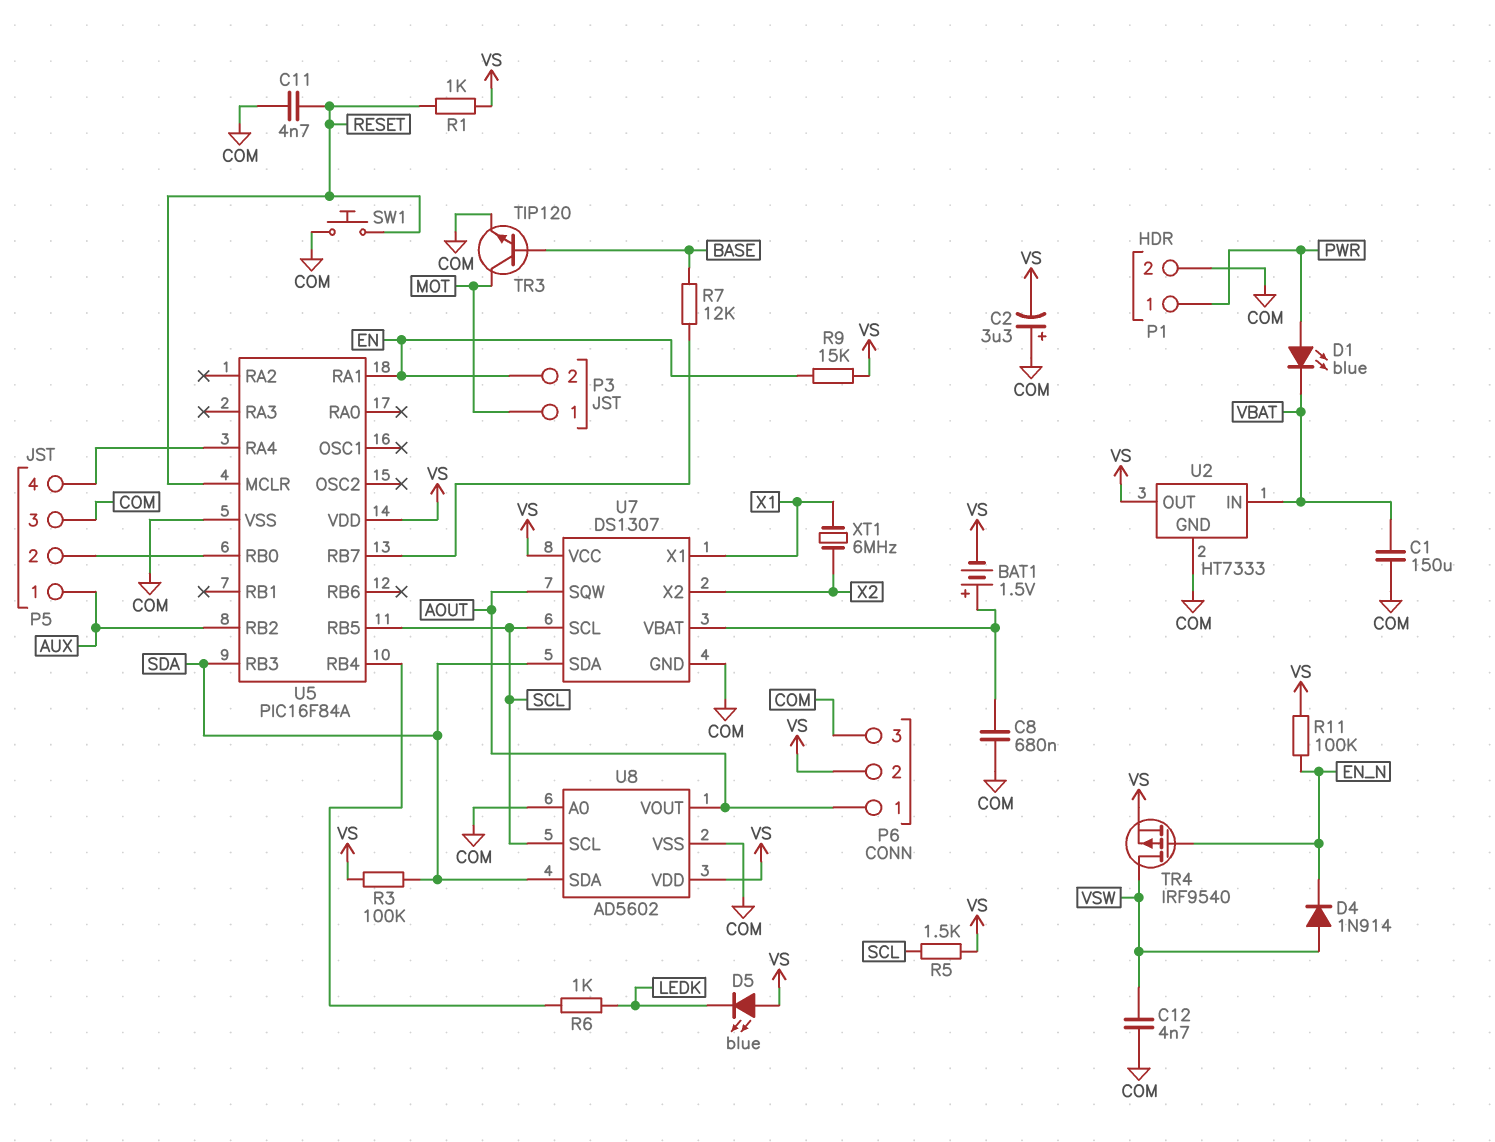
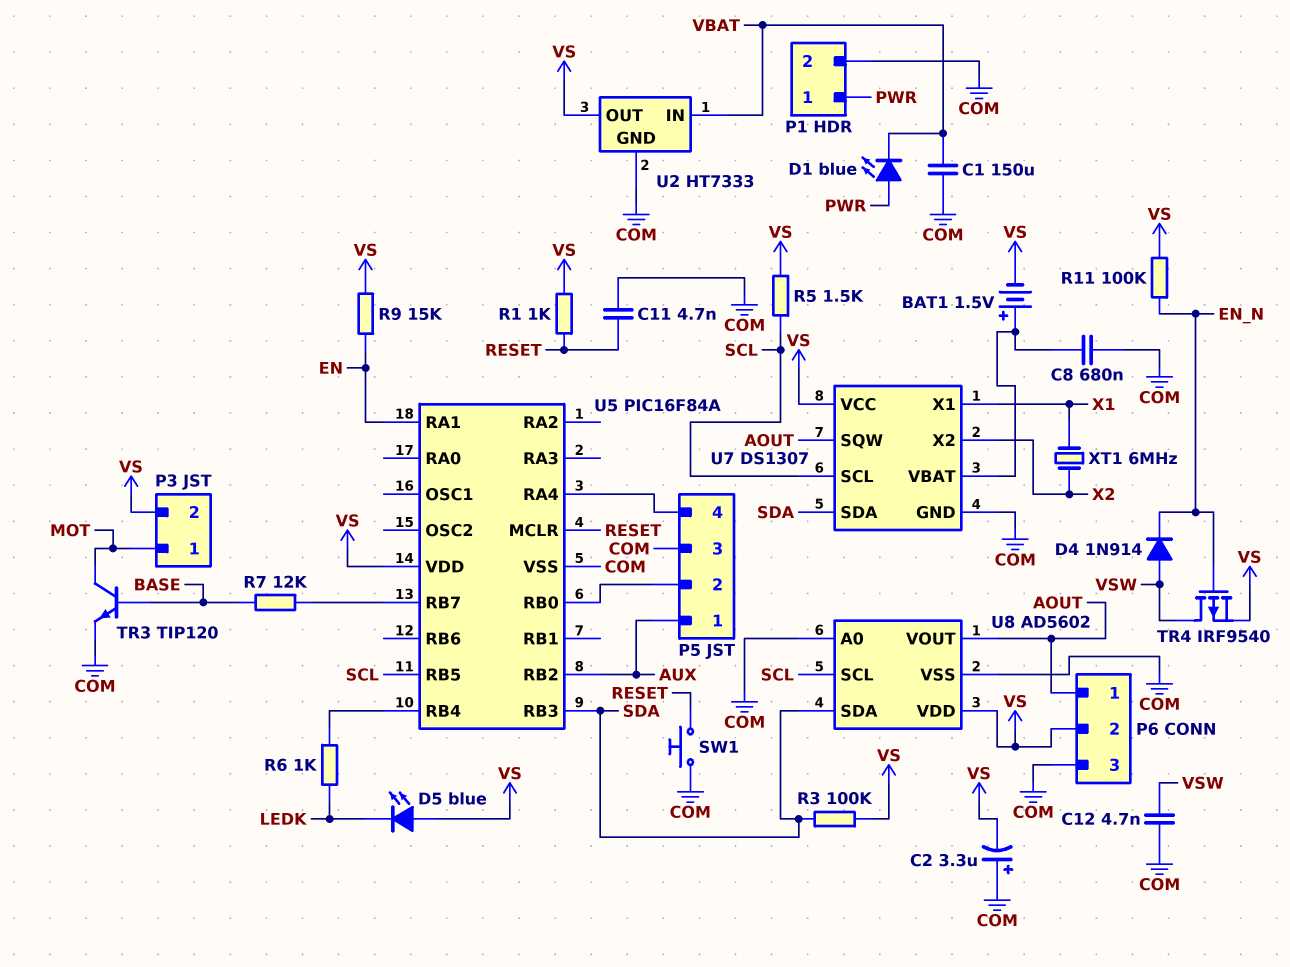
P3 pin 2: EN -> VS

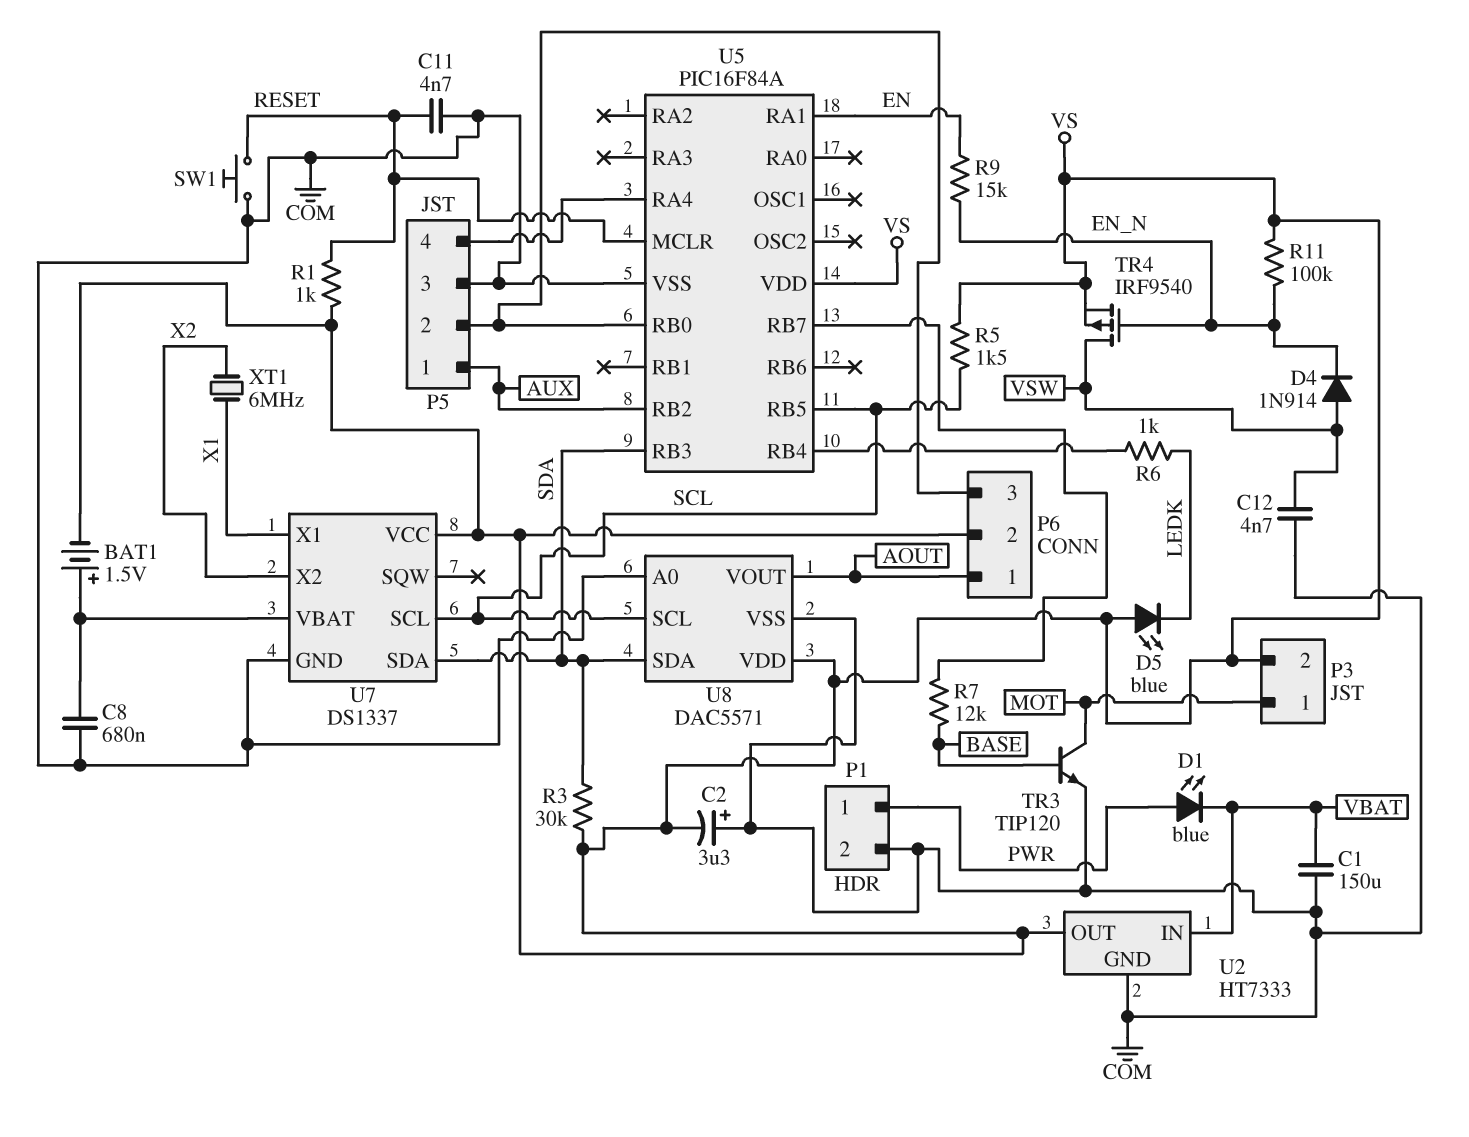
P6 pin 3: COM -> P5/2
R3: 100k (SDA, VS) -> 30k (SDA, VS)
R9: 15k (EN, VS) -> 15k (EN, EN_N)
U7: DS1307 -> DS1337
U7 pin SQW: AOUT -> none
U8: AD5602 -> DAC5571

